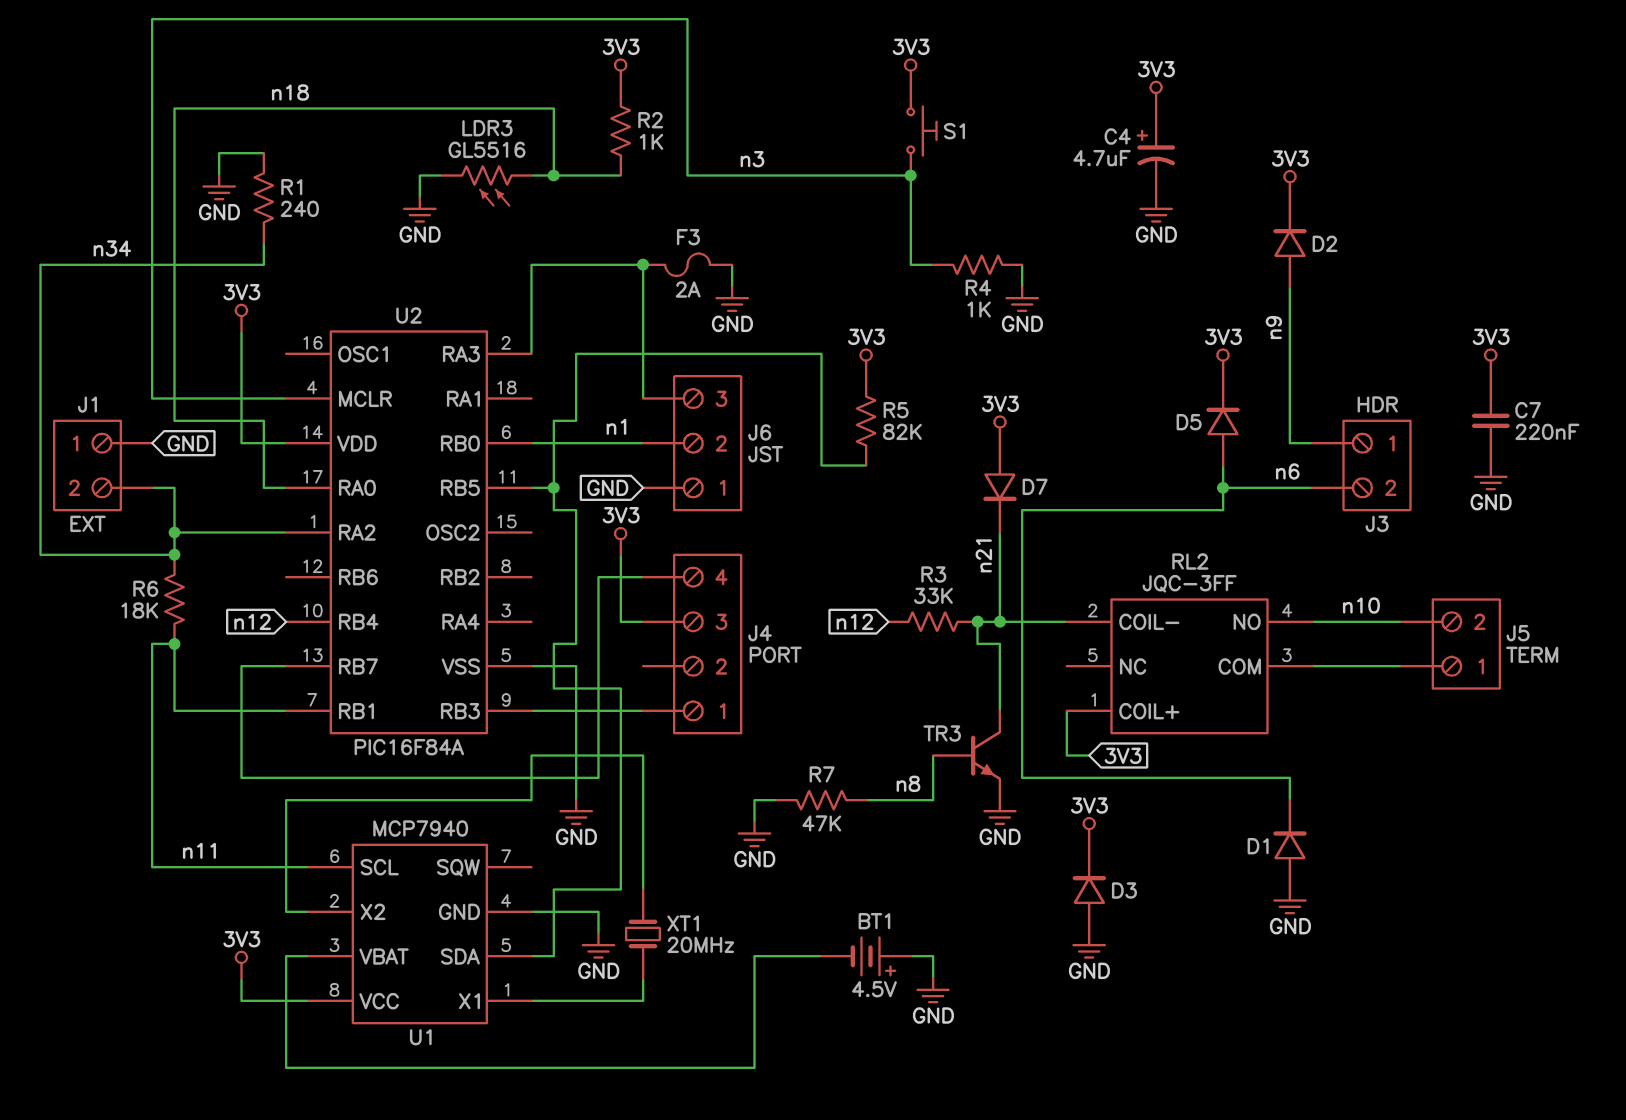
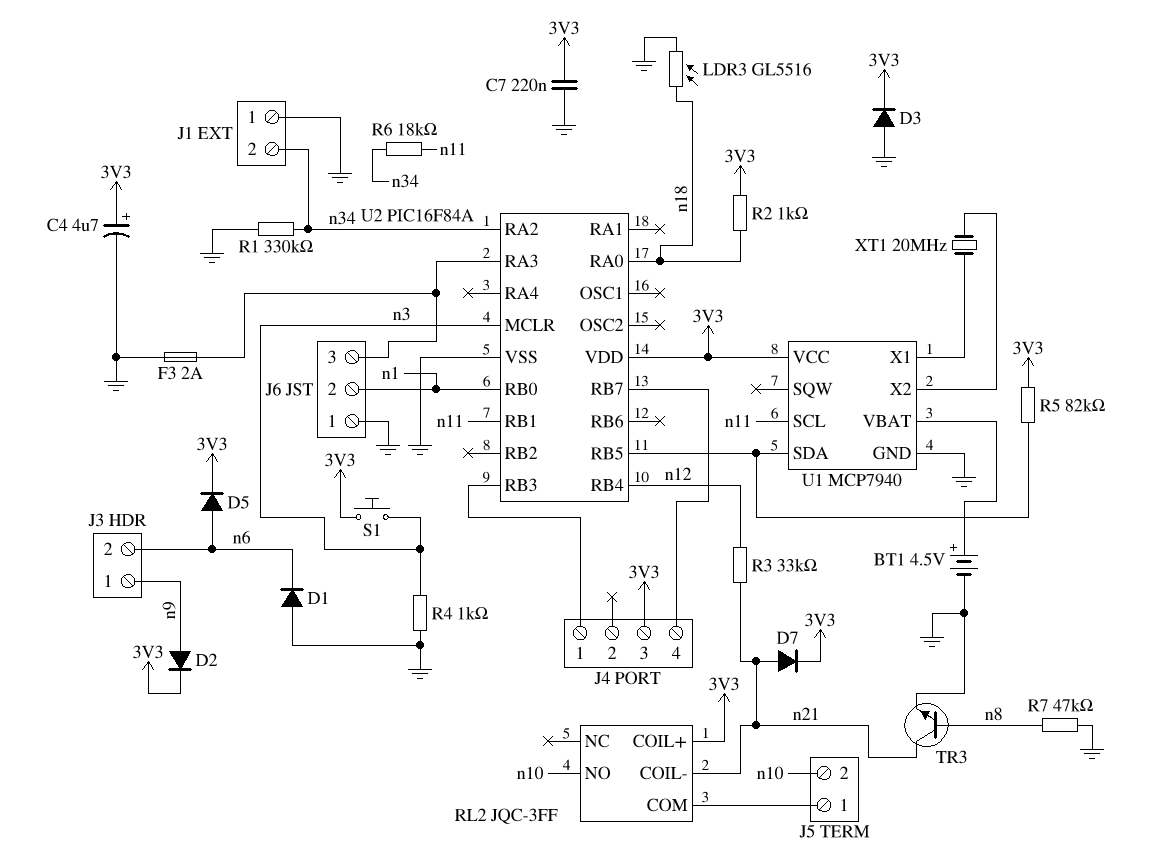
BT1: 4.5V (plus GND, minus U1/VBAT) -> 4.5V (plus U1/VBAT, minus GND)
D7: diode (A 3V3, K n21) -> diode (A n21, K 3V3)
R1: 240 (GND, n34) -> 330k (GND, n34)

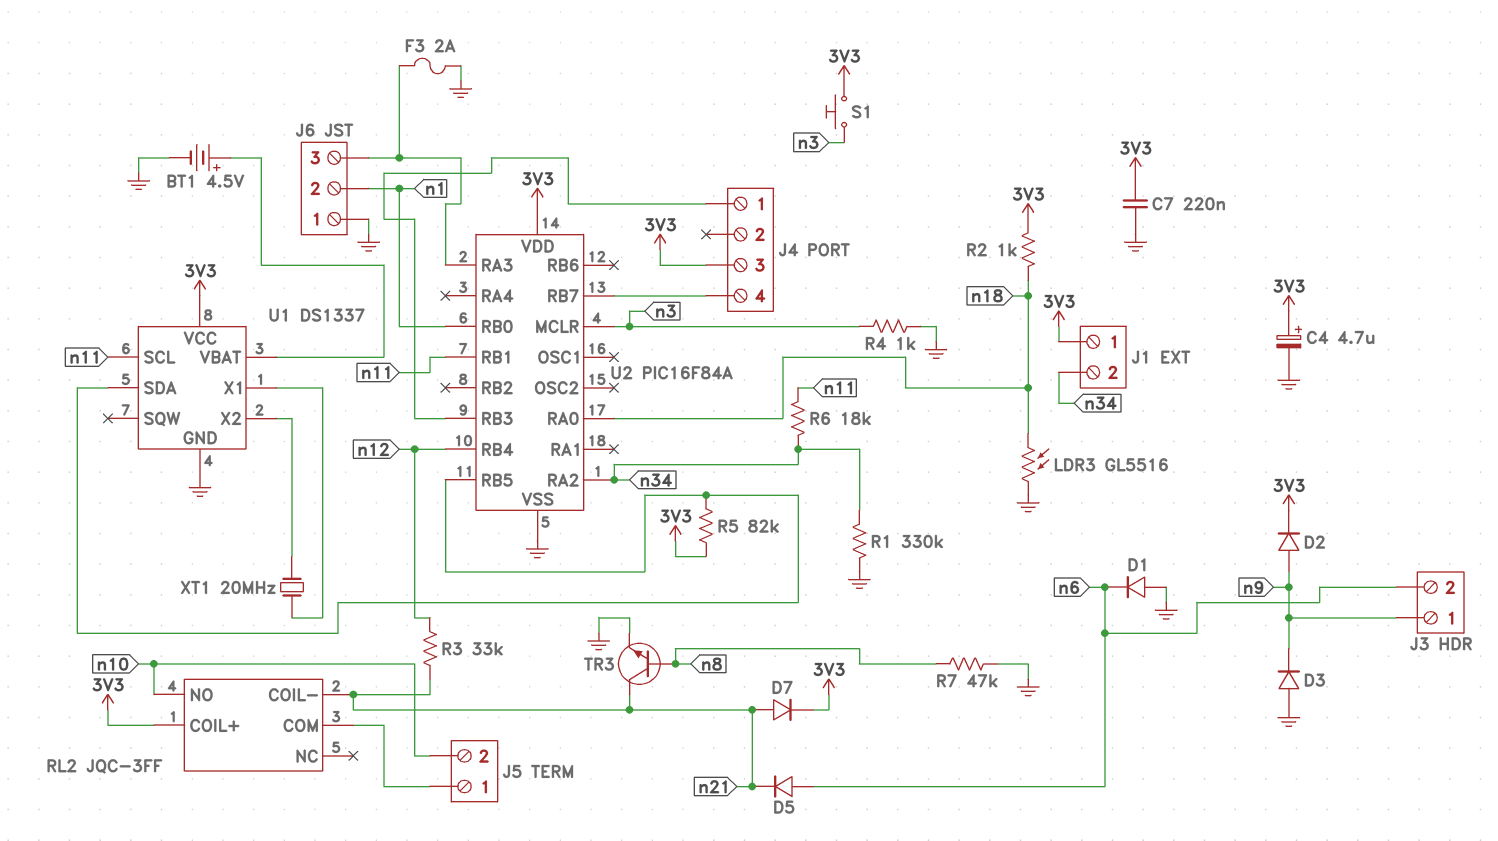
D3: diode (A GND, K 3V3) -> diode (A GND, K n9)
D5: diode (A n6, K 3V3) -> diode (A n6, K n21)
J1 pin 1: GND -> 3V3
U1: MCP7940 -> DS1337

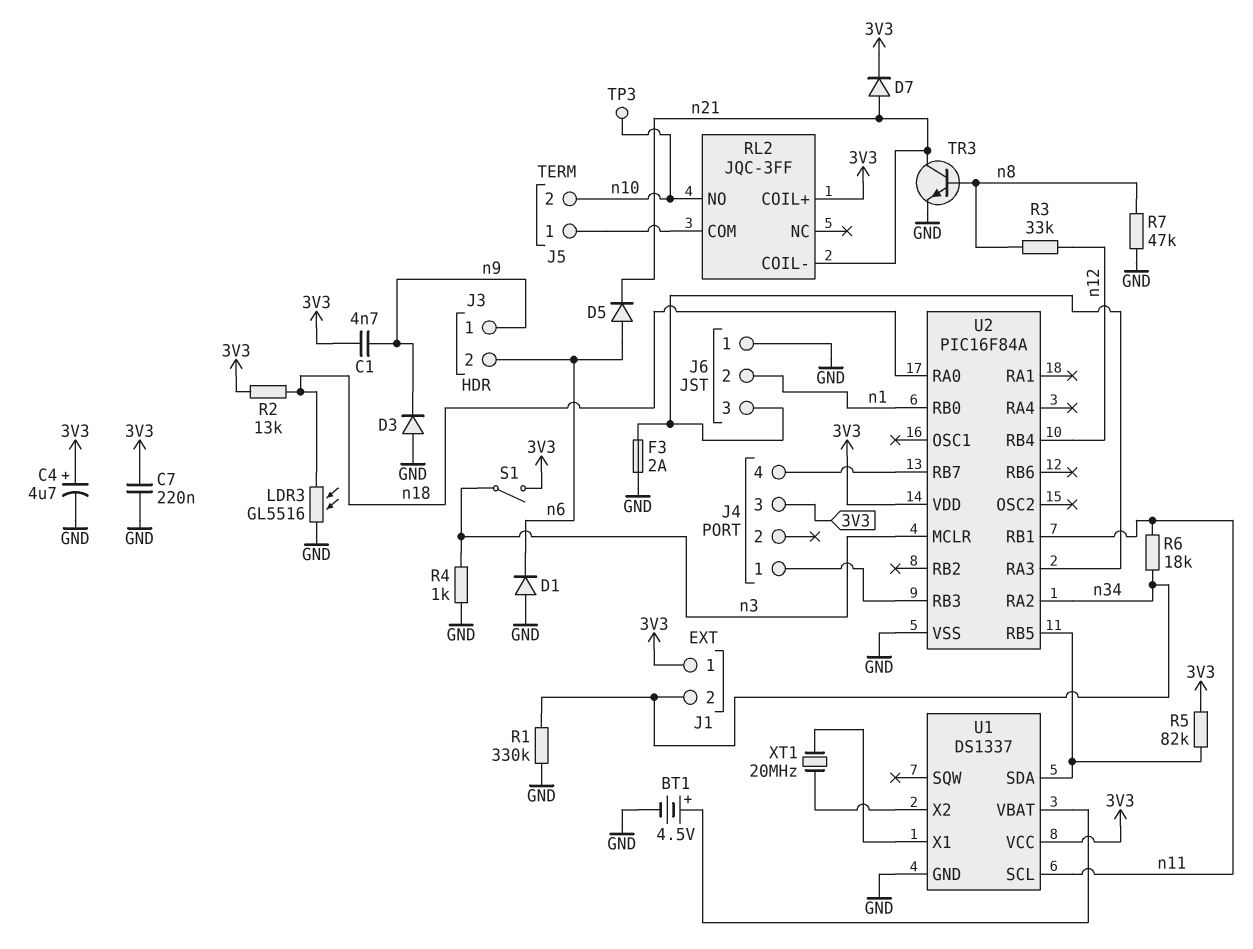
C1: none -> 4.7nF (3V3, n9)
D2: diode (A n9, K 3V3) -> none
R2: 1k (3V3, n18) -> 13k (3V3, n18)
R3: 33k (n12, n21) -> 33k (n8, n12)
S1: button (3V3, n3) -> switch (3V3, n3)
TP3: none -> test point (n10)

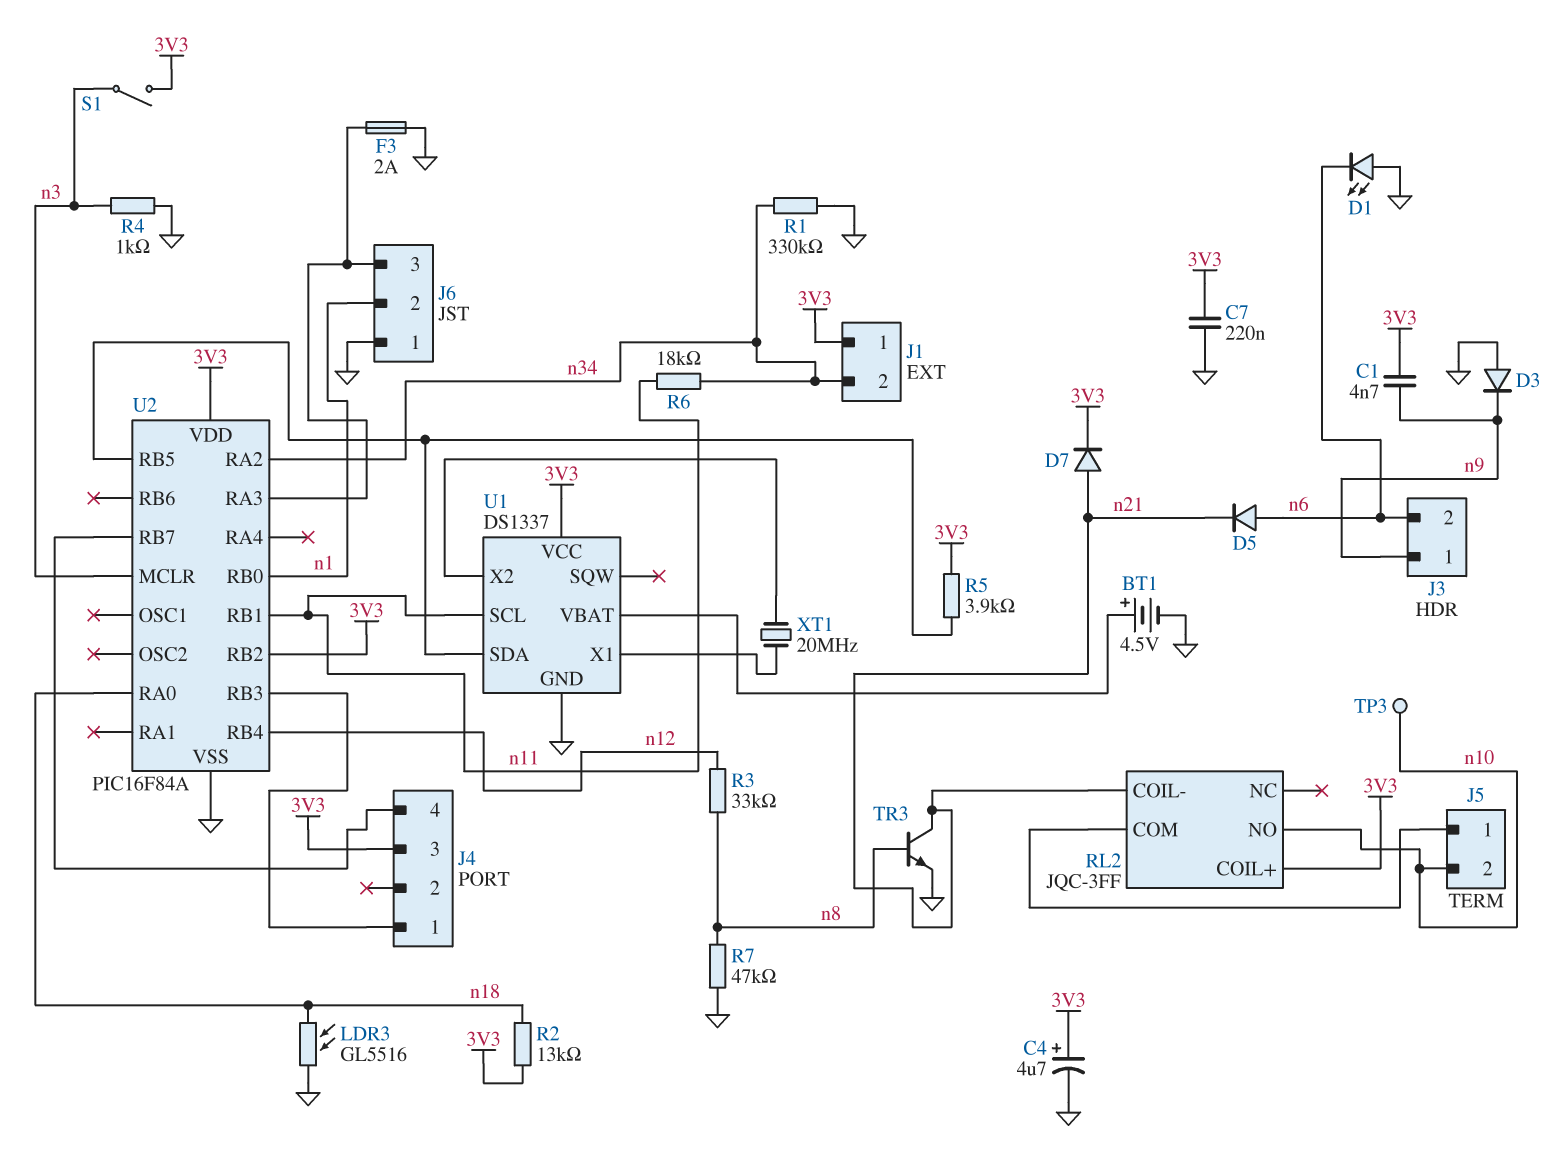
D1: diode (A GND, K n6) -> LED (A GND, K n6)
R5: 82k (3V3, U1/SDA) -> 3.9k (3V3, U1/SDA)
U2 pin RB2: none -> 3V3

